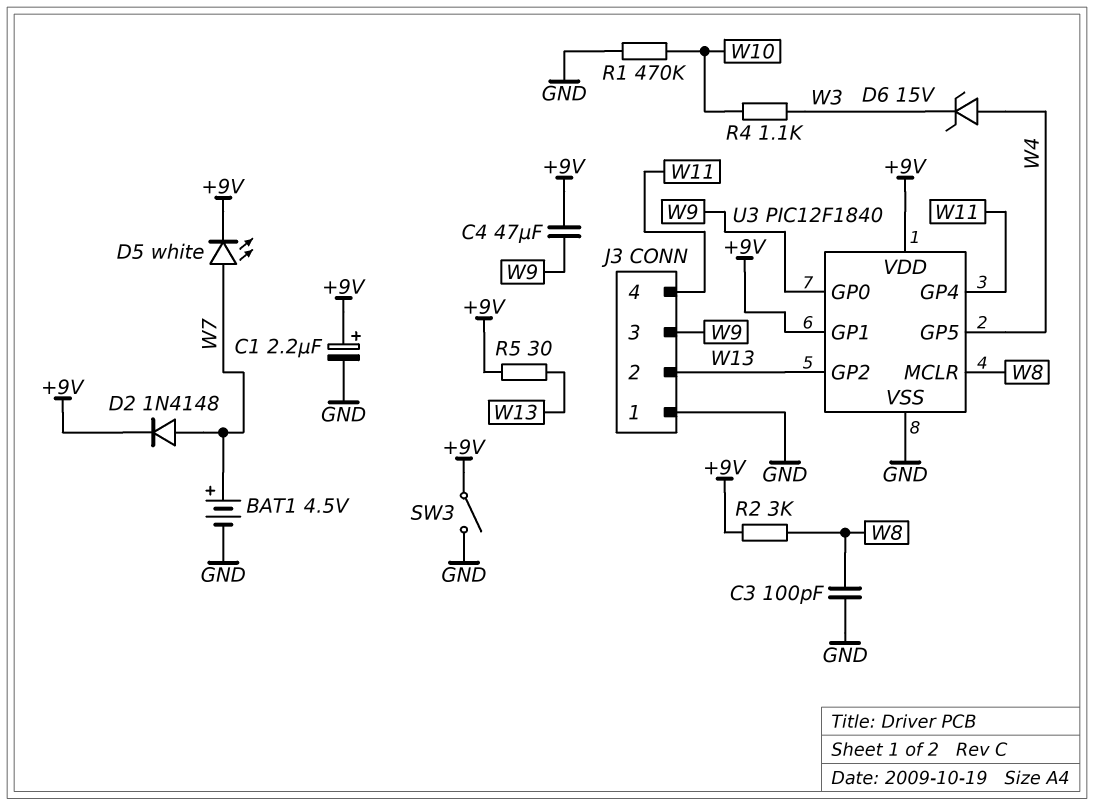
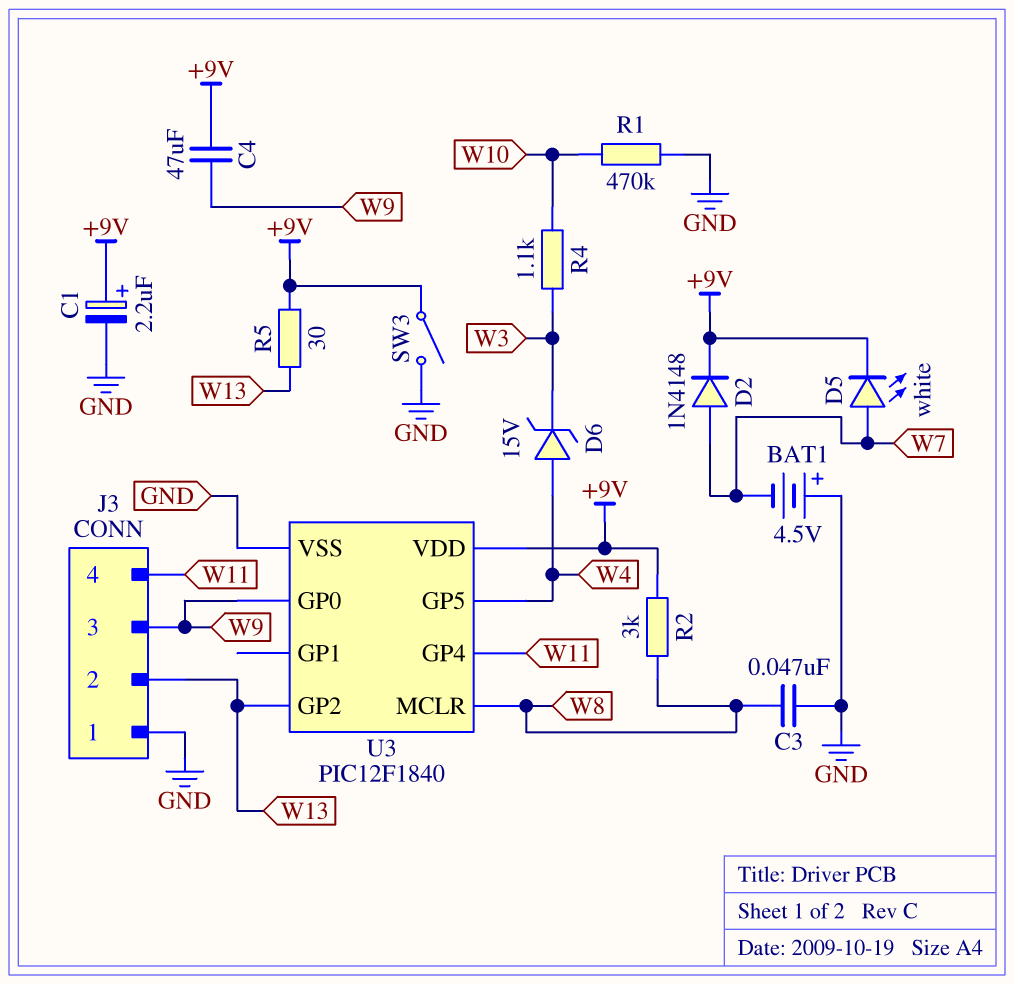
BAT1: 4.5V (plus W7, minus GND) -> 4.5V (plus GND, minus W7)
C3: 100pF (GND, W8) -> 47nF (GND, W8)
U3 pin GP1: +9V -> none

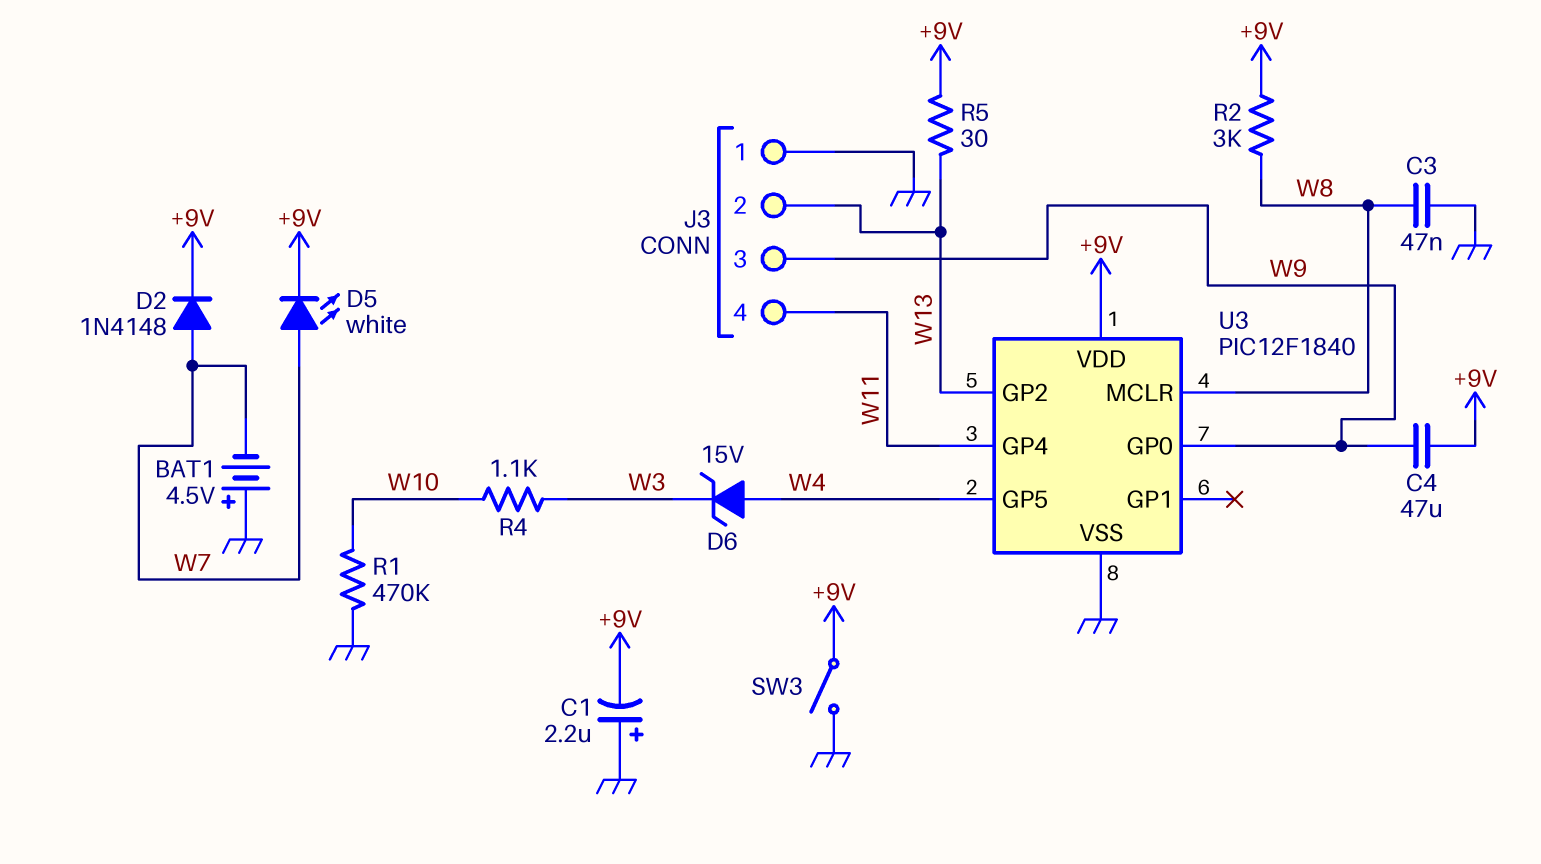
C1: 2.2uF (plus +9V, minus GND) -> 2.2uF (plus GND, minus +9V)

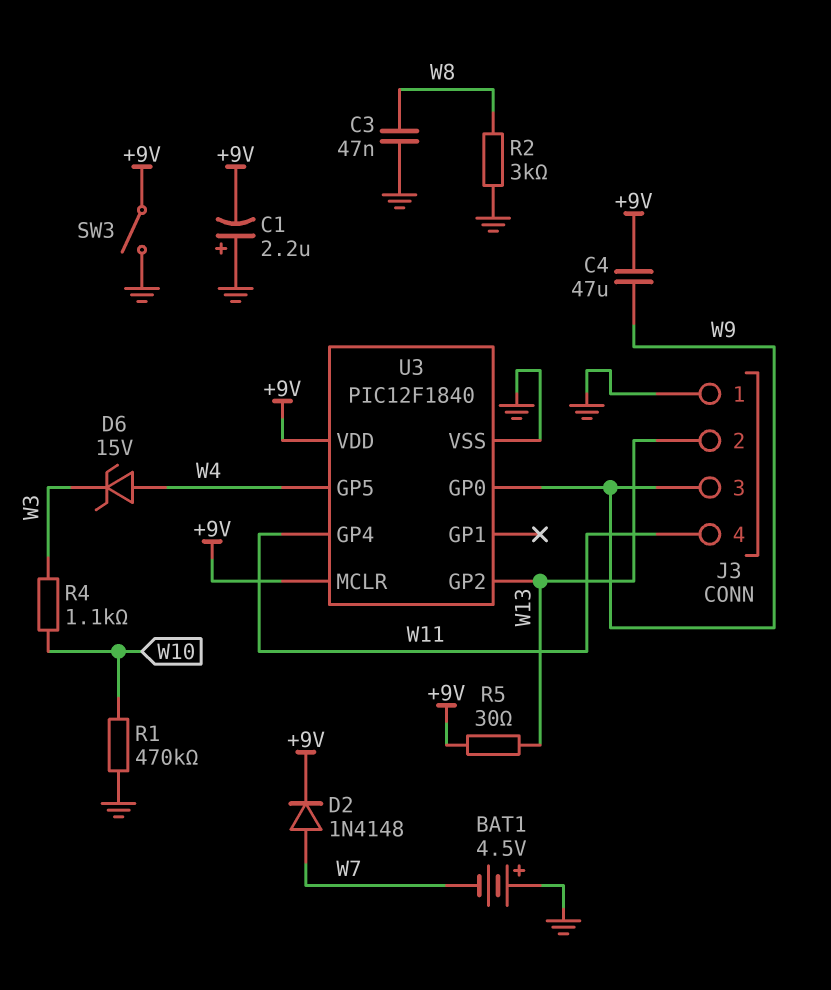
D5: LED white (A W7, K +9V) -> none
R2: 3k (+9V, W8) -> 3k (GND, W8)
U3 pin MCLR: W8 -> +9V

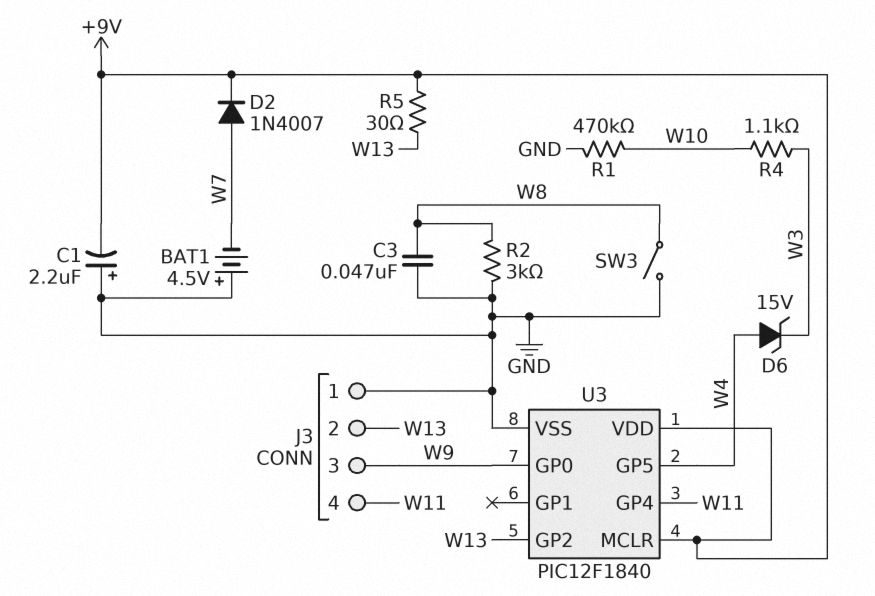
C4: 47uF (+9V, W9) -> none
D2: diode 1N4148 (A W7, K +9V) -> diode 1N4007 (A W7, K +9V)
SW3: switch (+9V, GND) -> switch (GND, W8)

